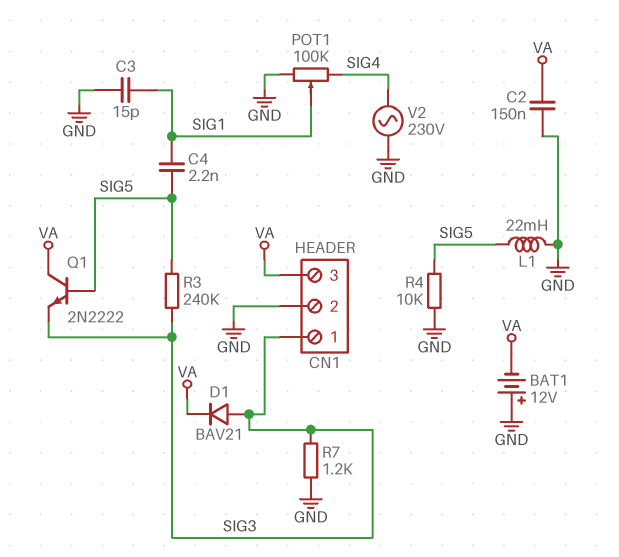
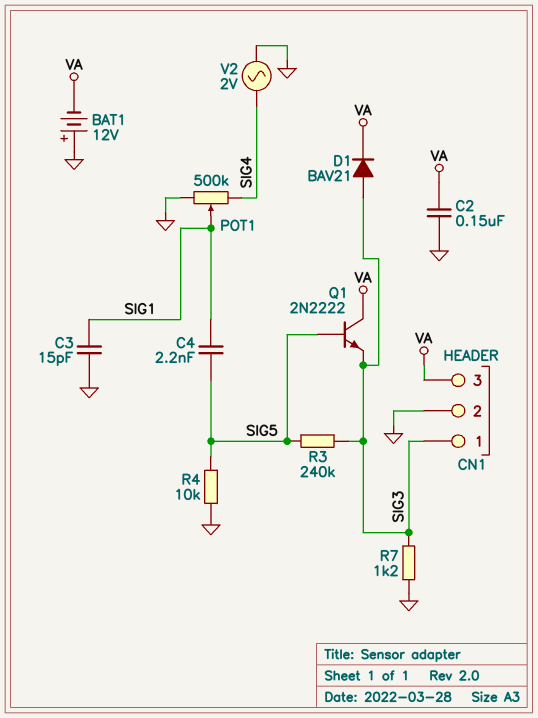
L1: 22mH (GND, SIG5) -> none
POT1: 100k (GND, SIG4, wiper SIG1) -> 500k (GND, SIG4, wiper SIG1)
V2: AC 230V (GND, SIG4) -> AC 2V (GND, SIG4)

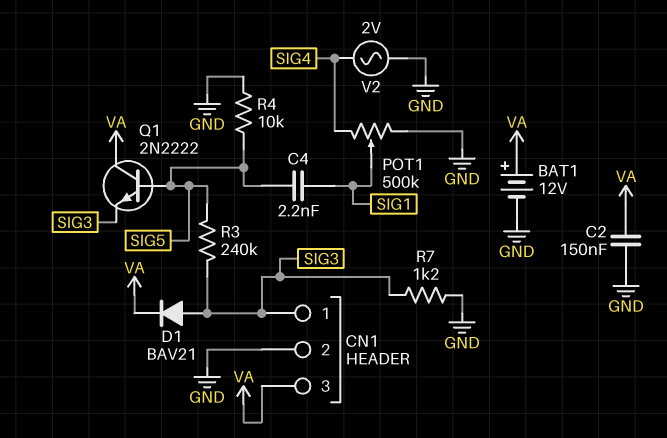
BAT1: 12V (plus GND, minus VA) -> 12V (plus VA, minus GND)
C3: 15pF (GND, SIG1) -> none

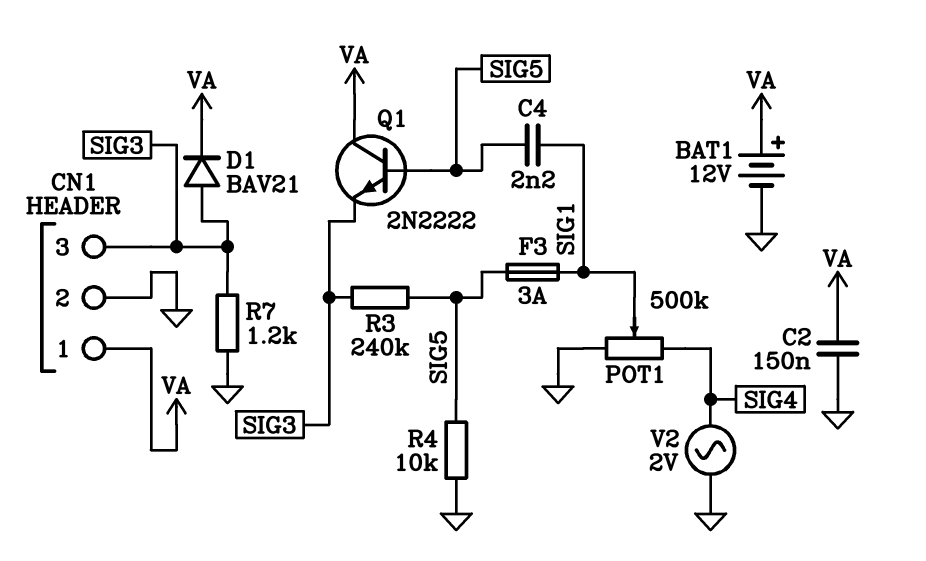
CN1 pin 1: SIG3 -> VA
CN1 pin 3: VA -> SIG3
F3: none -> 3A (SIG1, SIG5)

